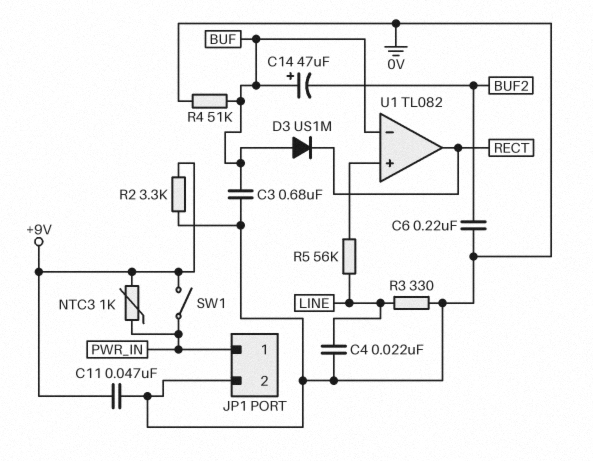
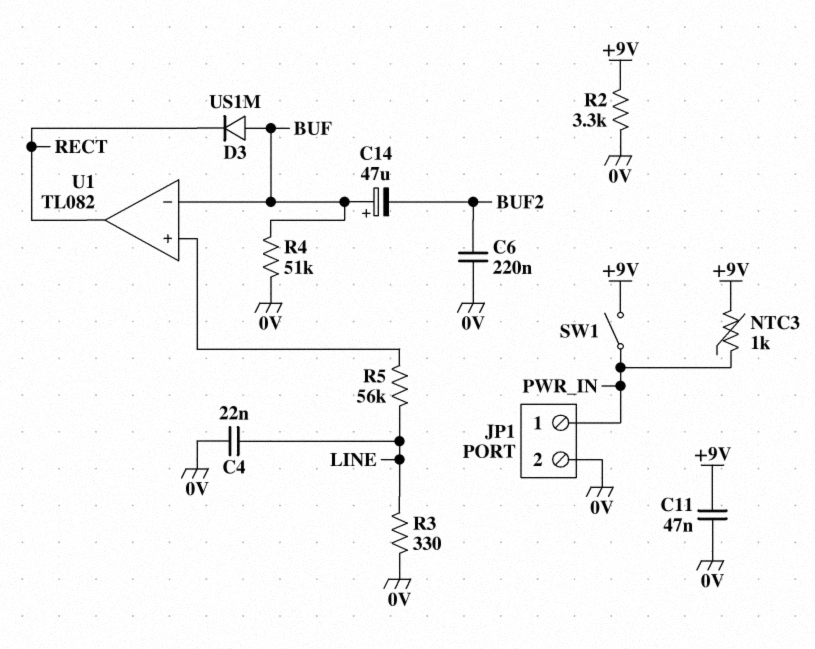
C3: 680nF (0V, BUF) -> none

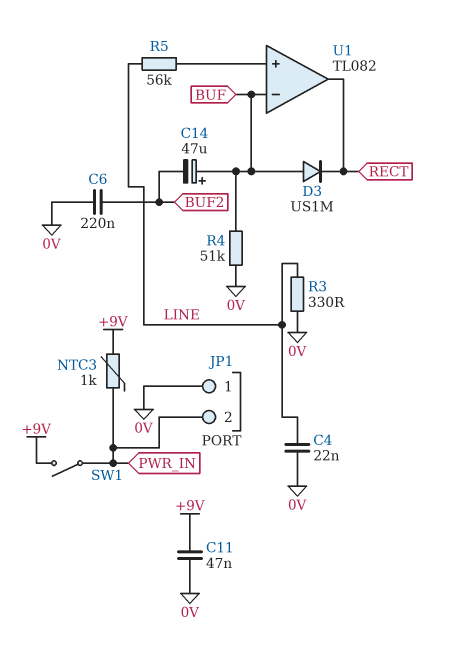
JP1 pin 1: PWR_IN -> 0V
JP1 pin 2: 0V -> PWR_IN
R2: 3.3k (+9V, 0V) -> none

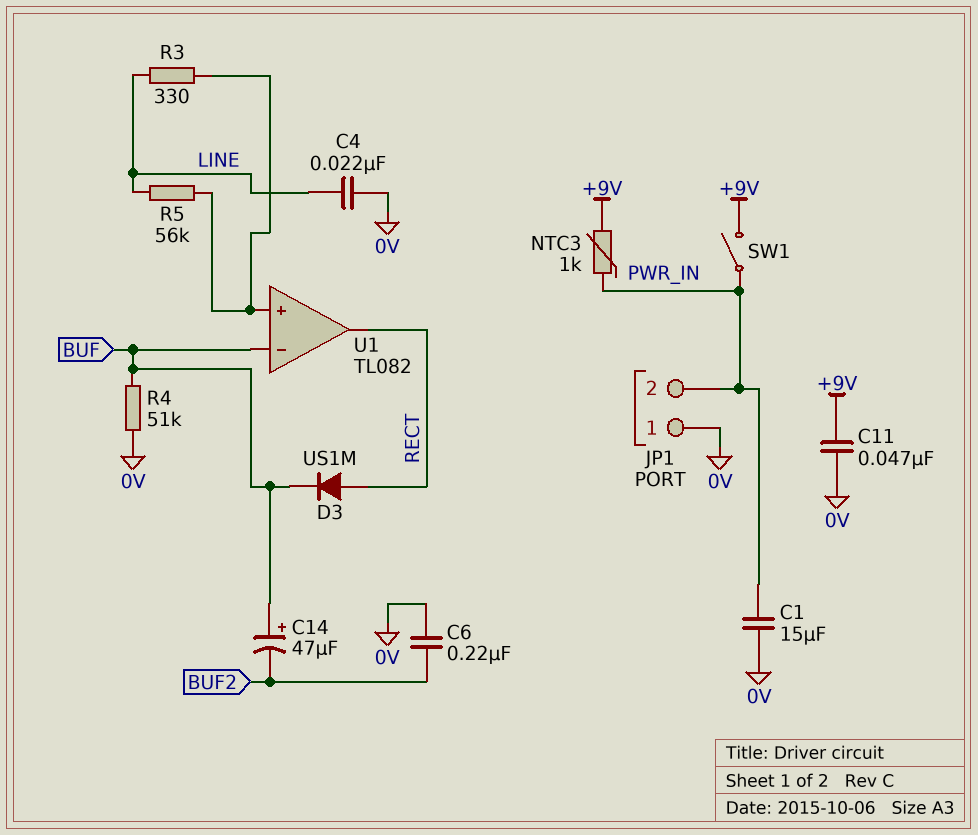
C1: none -> 15uF (0V, PWR_IN)
D3: diode US1M (A BUF, K RECT) -> diode US1M (A RECT, K BUF)
R3: 330 (0V, LINE) -> 330 (LINE, U1/in+)

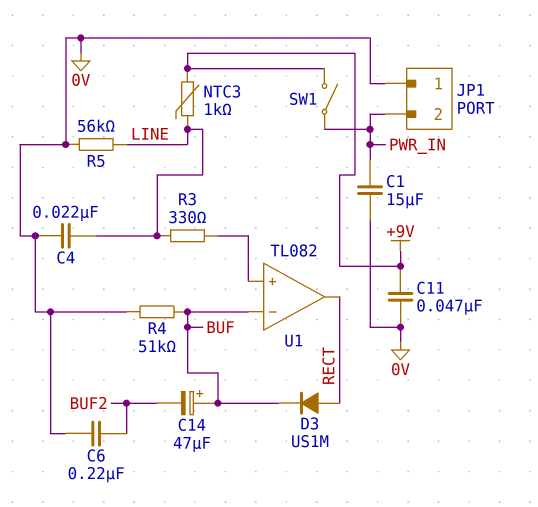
NTC3: 1k (+9V, PWR_IN) -> 1k (+9V, LINE)
R5: 56k (LINE, U1/in+) -> 56k (0V, LINE)

